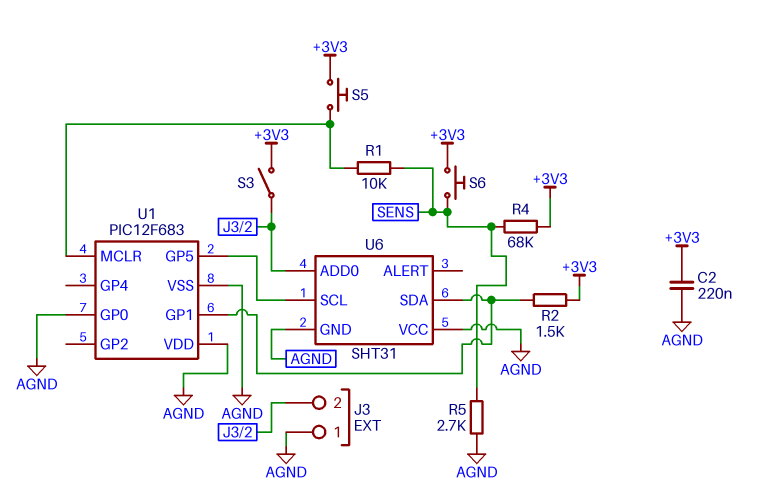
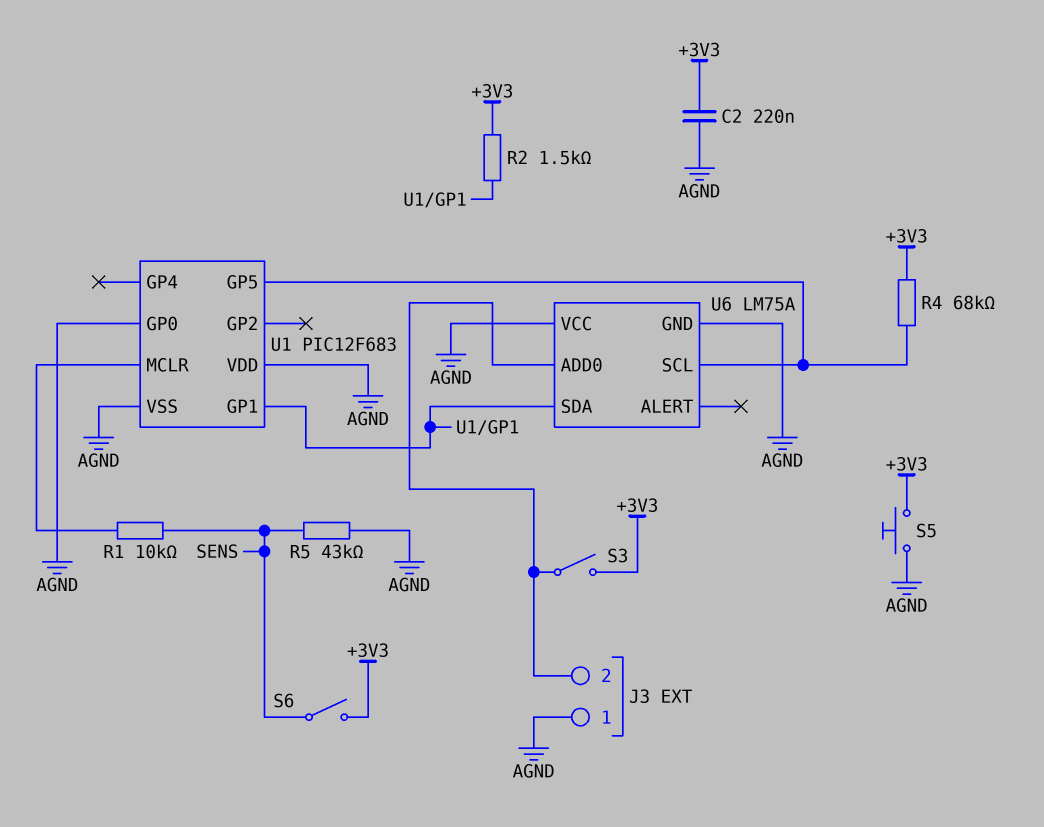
R4: 68k (+3V3, SENS) -> 68k (+3V3, U1/GP5)
R5: 2.7k (AGND, SENS) -> 43k (AGND, SENS)
S5: button (+3V3, U1/MCLR) -> button (+3V3, AGND)
S6: button (+3V3, SENS) -> switch (+3V3, SENS)
U6: SHT31 -> LM75A

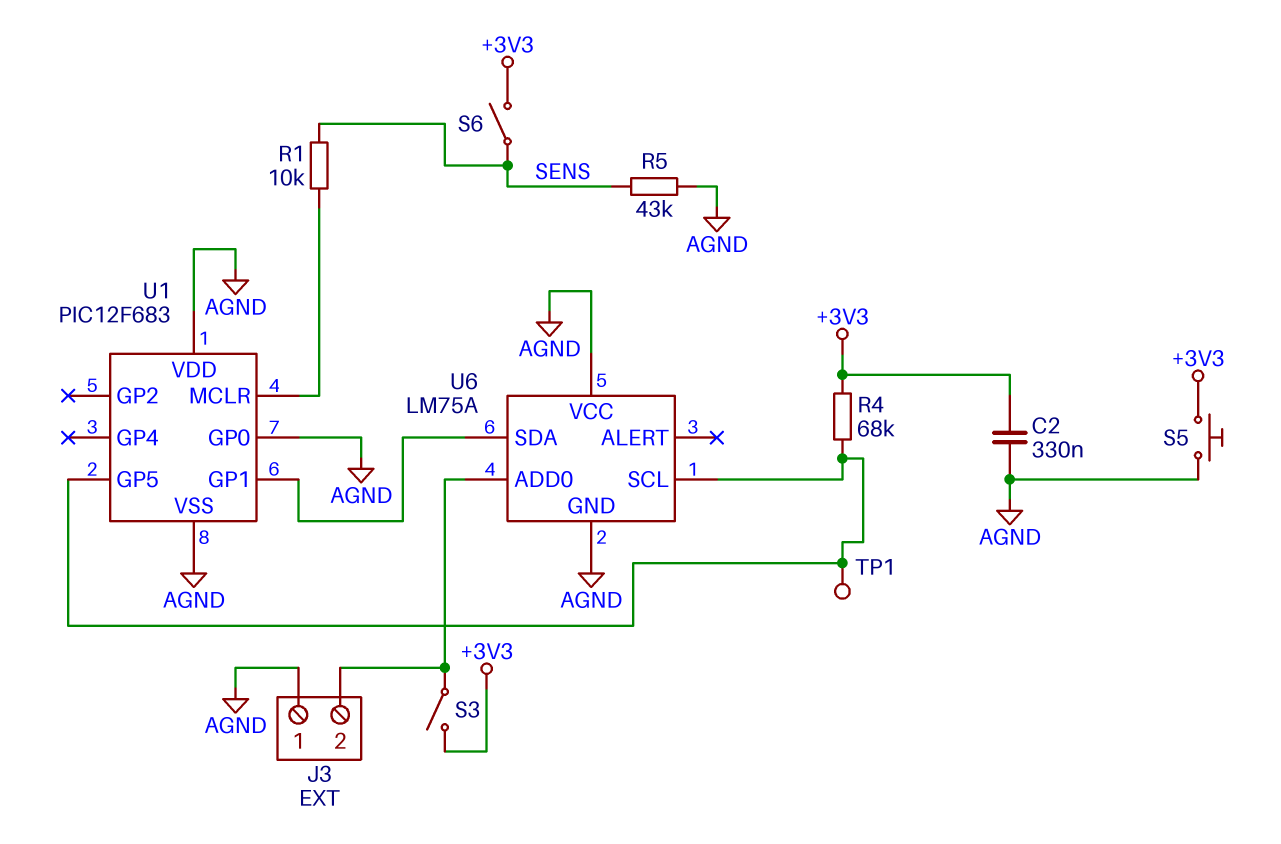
C2: 220nF (+3V3, AGND) -> 330nF (+3V3, AGND)
R2: 1.5k (+3V3, U1/GP1) -> none
TP1: none -> test point (U1/GP5)

